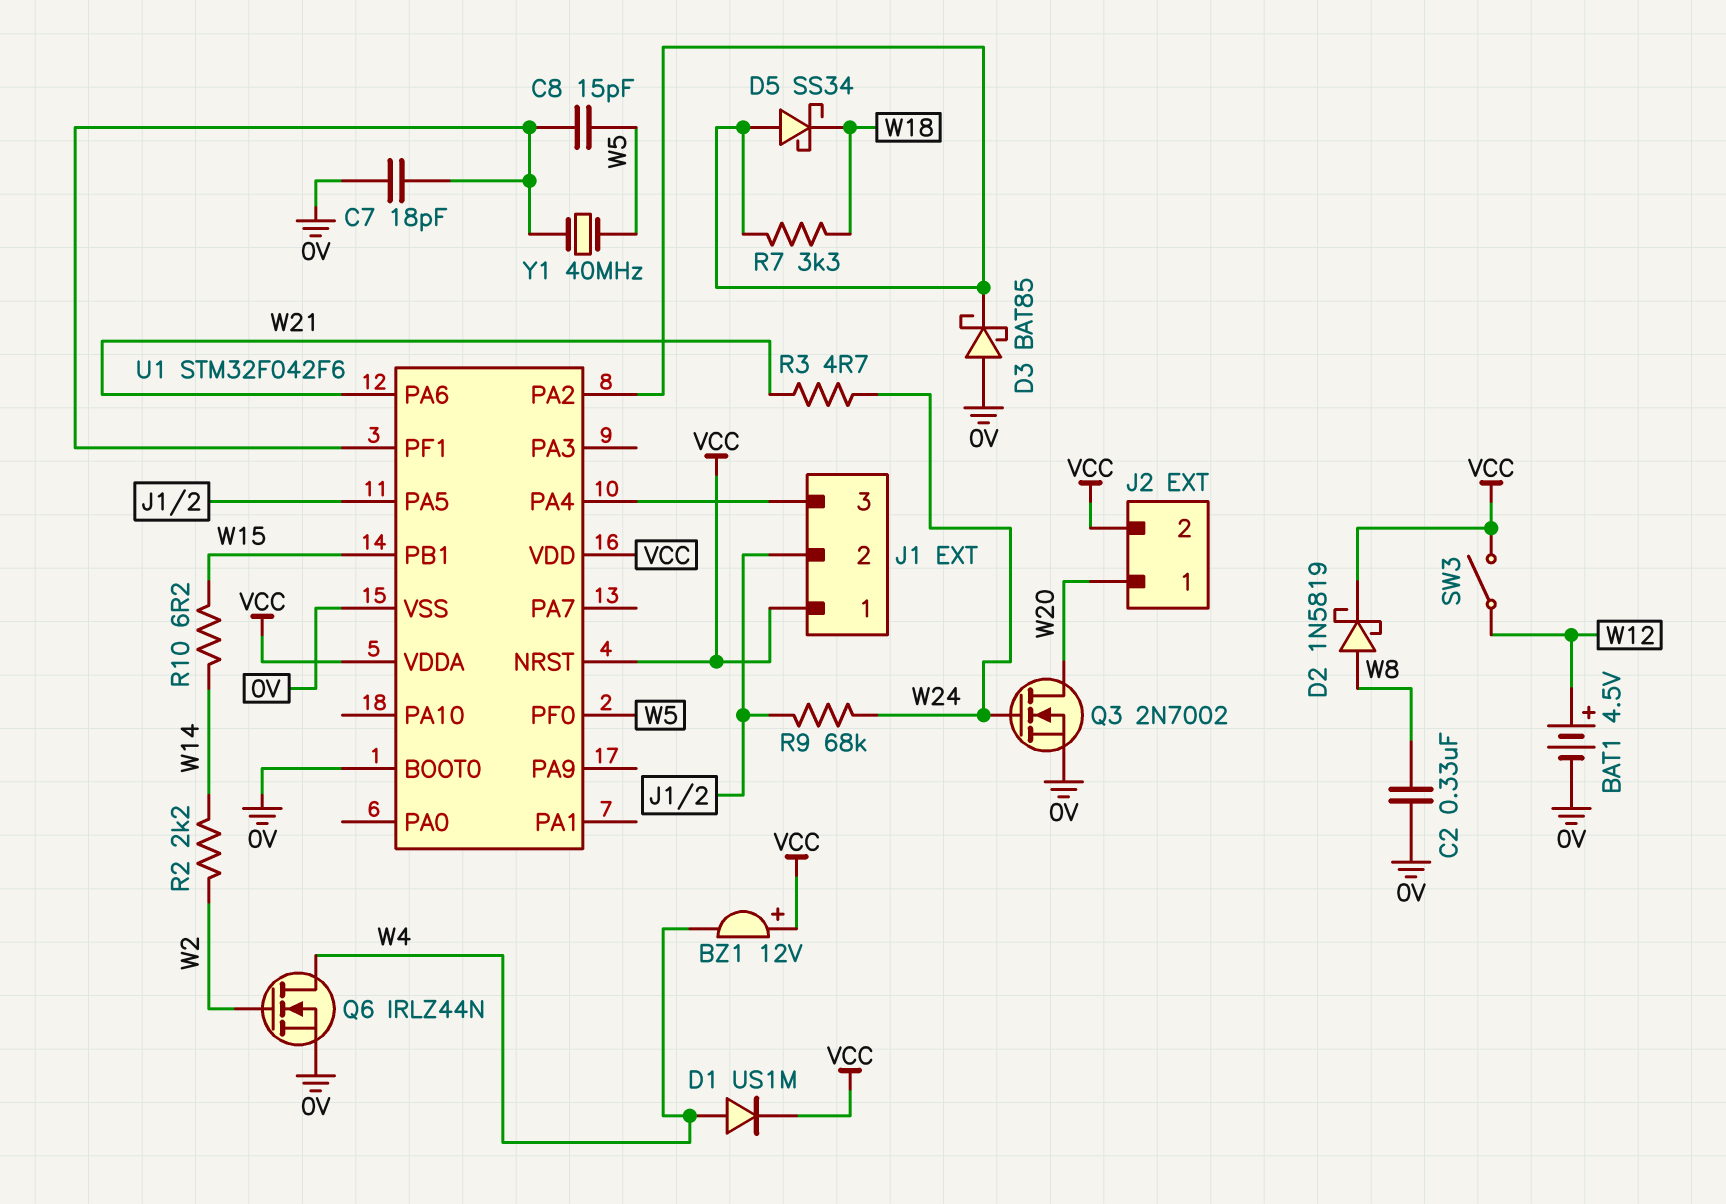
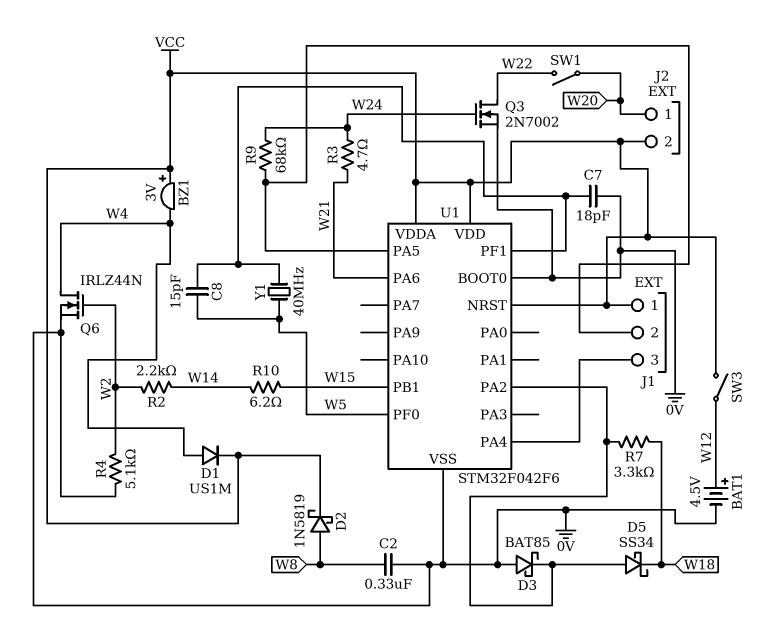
BZ1: buzzer 12V (plus VCC, minus W4) -> buzzer 3V (plus VCC, minus W4)
Q3: NMOS 2N7002 (G W24, D W20, S 0V) -> NMOS 2N7002 (G W24, D W22, S 0V)
R4: none -> 5.1k (0V, W2)
SW1: none -> switch (W20, W22)

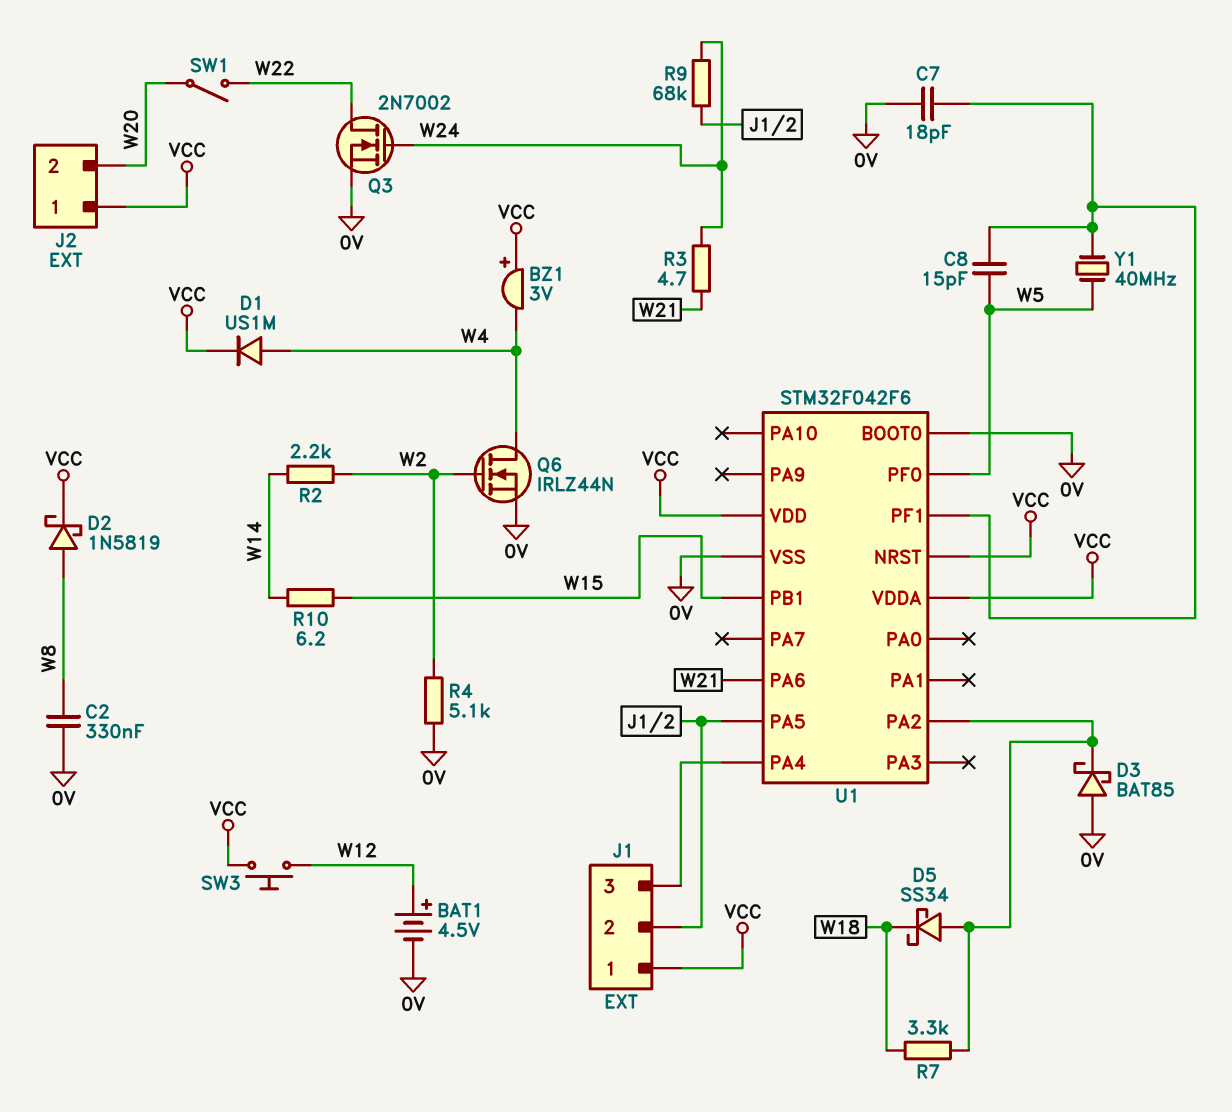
J2 pin 1: W20 -> VCC
J2 pin 2: VCC -> W20
SW3: switch (VCC, W12) -> button (VCC, W12)

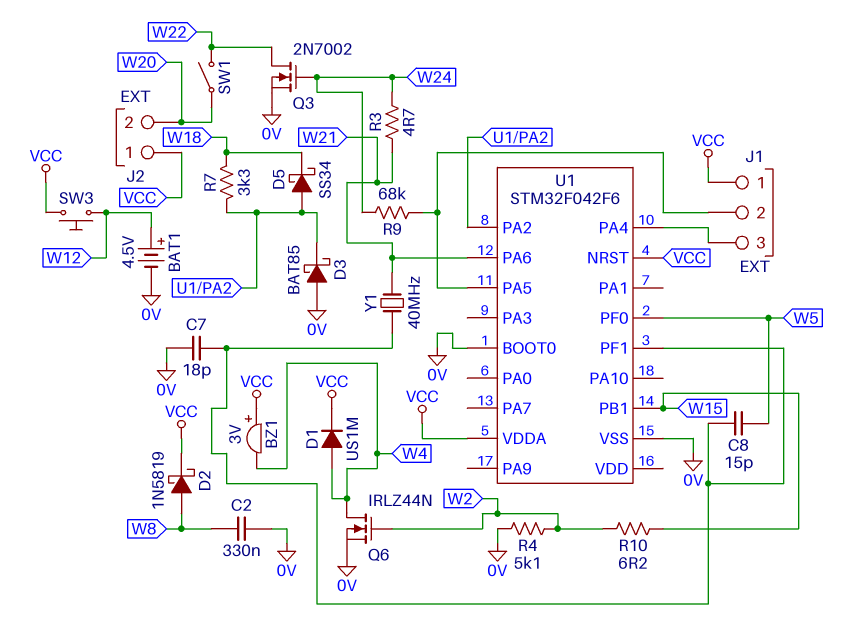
R2: 2.2k (W2, W14) -> none
R10: 6.2 (W14, W15) -> 6.2 (W2, W15)
U1 pin VDD: VCC -> none
Y1: 40MHz (U1/PF1, W5) -> 40MHz (U1/PF1, W21)

